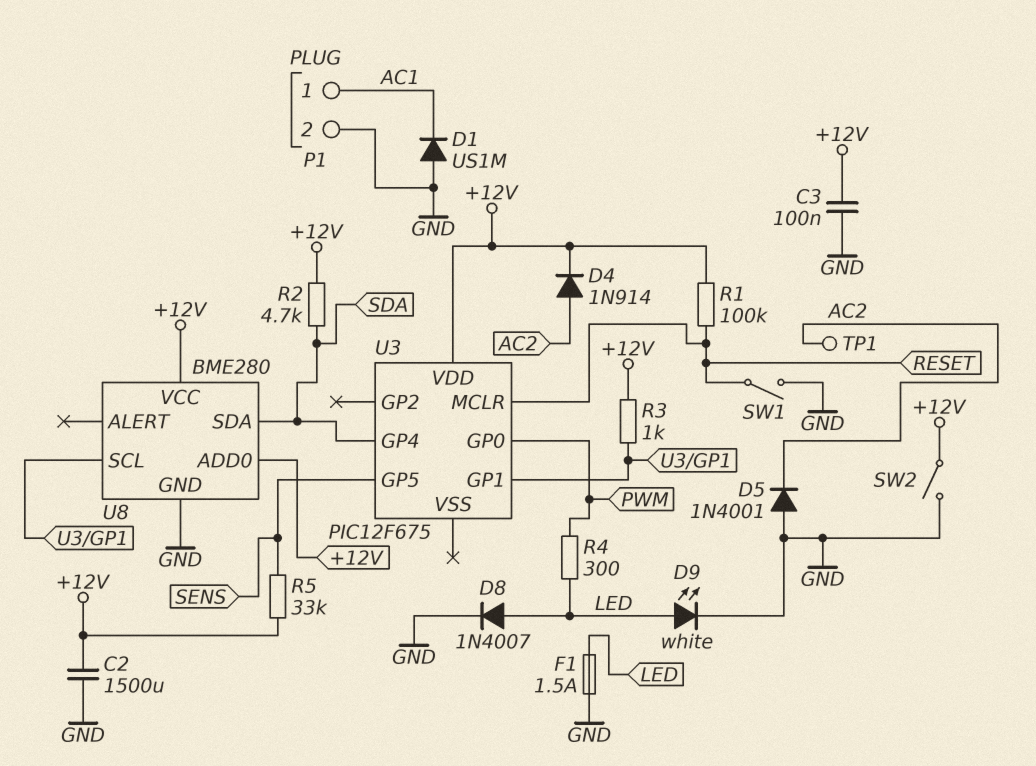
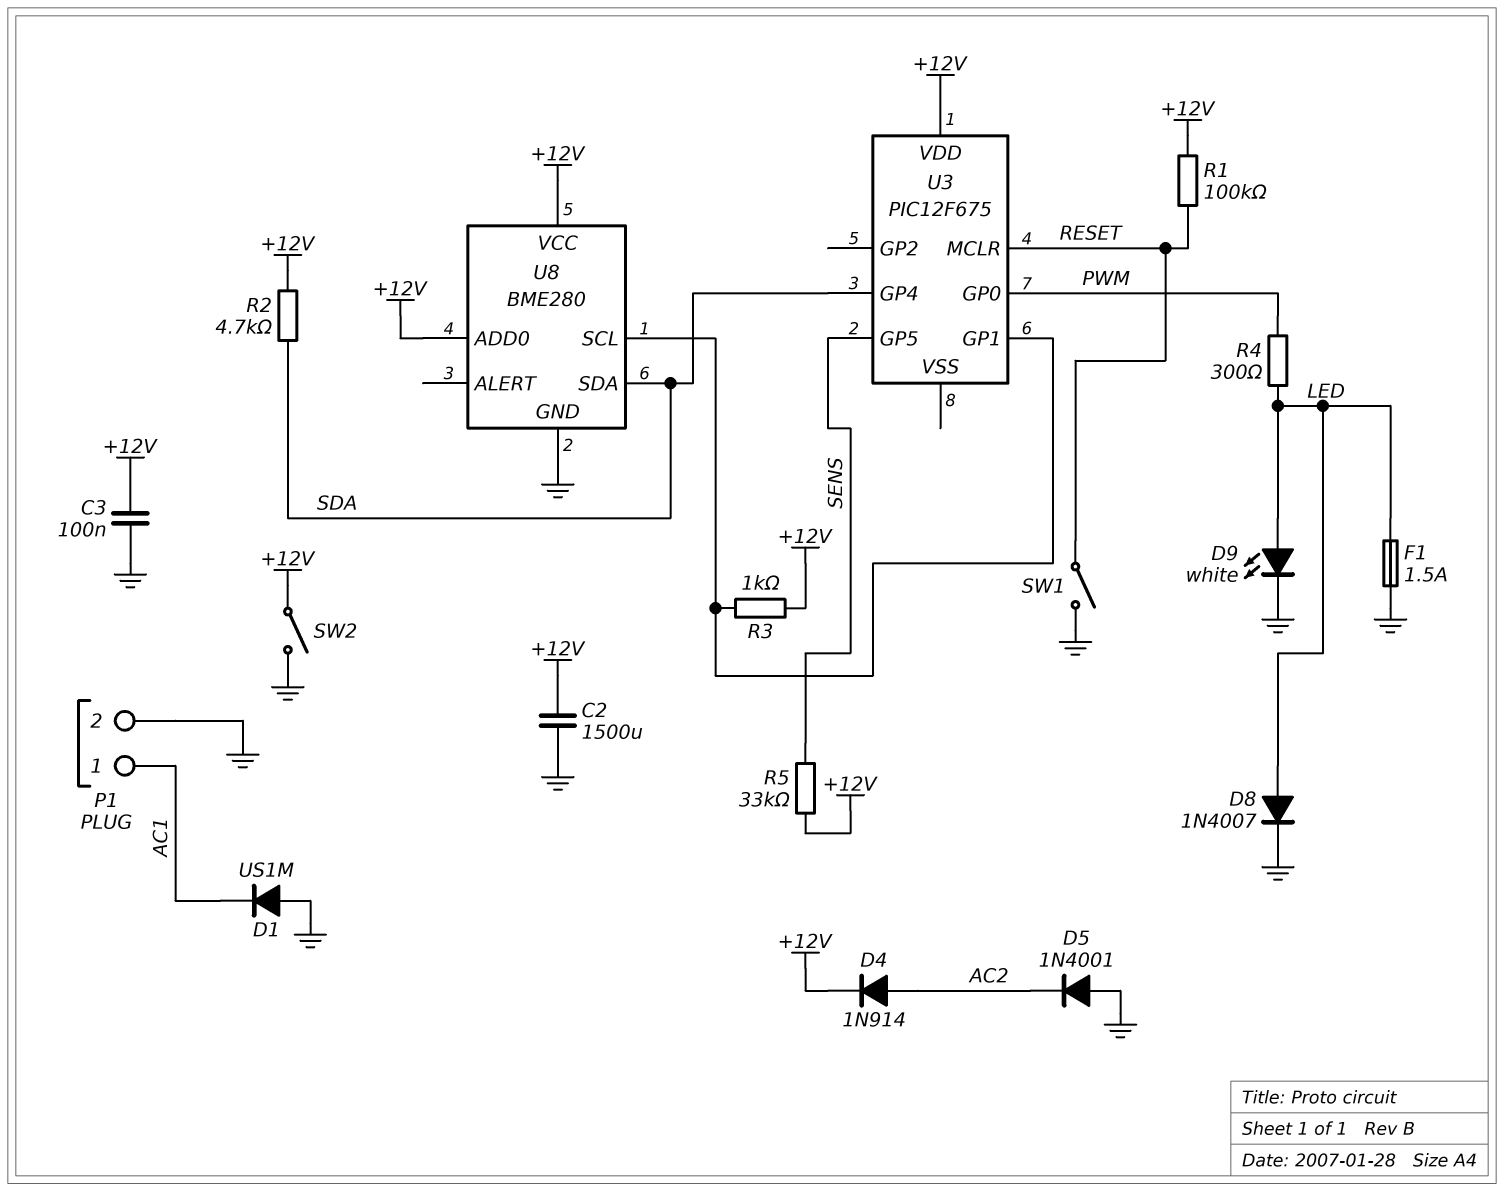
TP1: test point (AC2) -> none

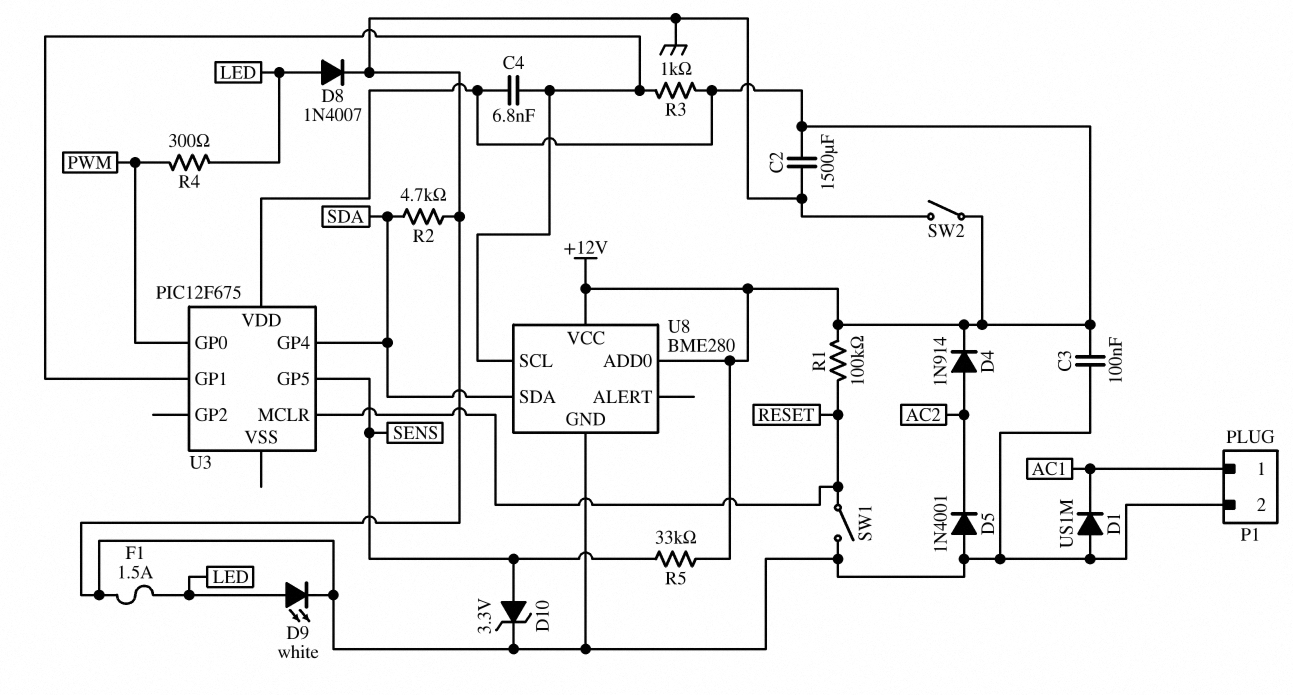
C4: none -> 6.8nF (+12V, U3/GP1)
D10: none -> zener 3.3V (A SENS, K GND)
R2: 4.7k (+12V, SDA) -> 4.7k (GND, SDA)

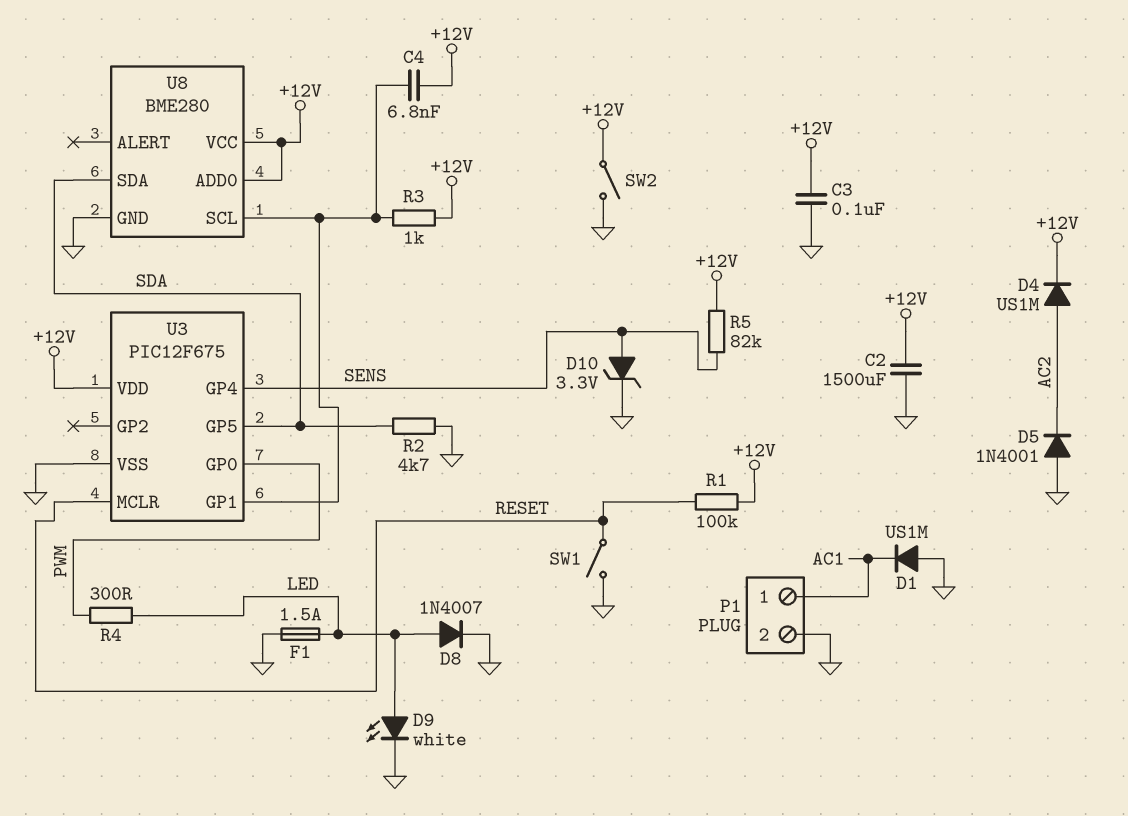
D4: diode 1N914 (A AC2, K +12V) -> diode US1M (A AC2, K +12V)
R5: 33k (+12V, SENS) -> 82k (+12V, SENS)
U3 pin GP4: SDA -> SENS
U3 pin GP5: SENS -> SDA
U3 pin VSS: none -> GND

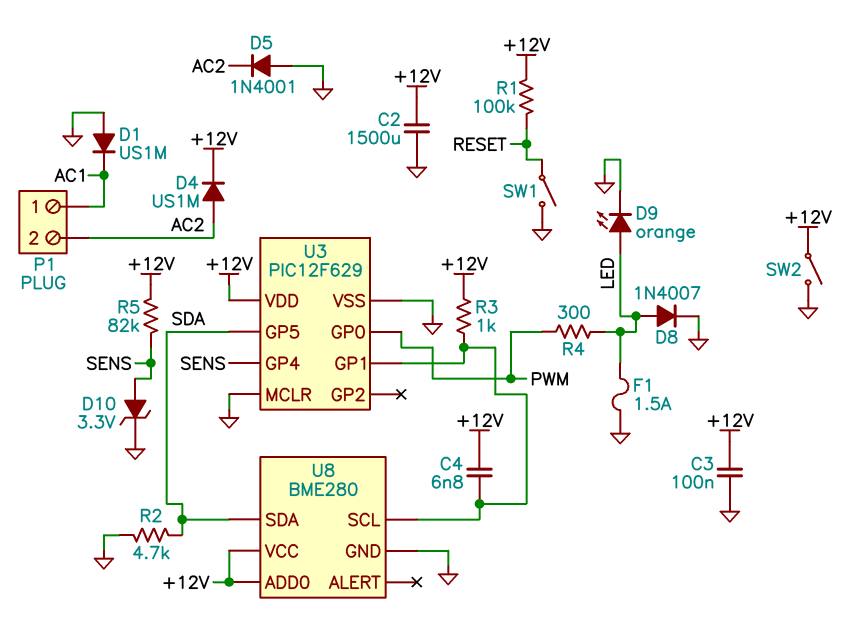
D9: LED white (A LED, K GND) -> LED orange (A LED, K GND)
P1 pin 2: GND -> AC2
U3: PIC12F675 -> PIC12F629
U3 pin MCLR: RESET -> GND

